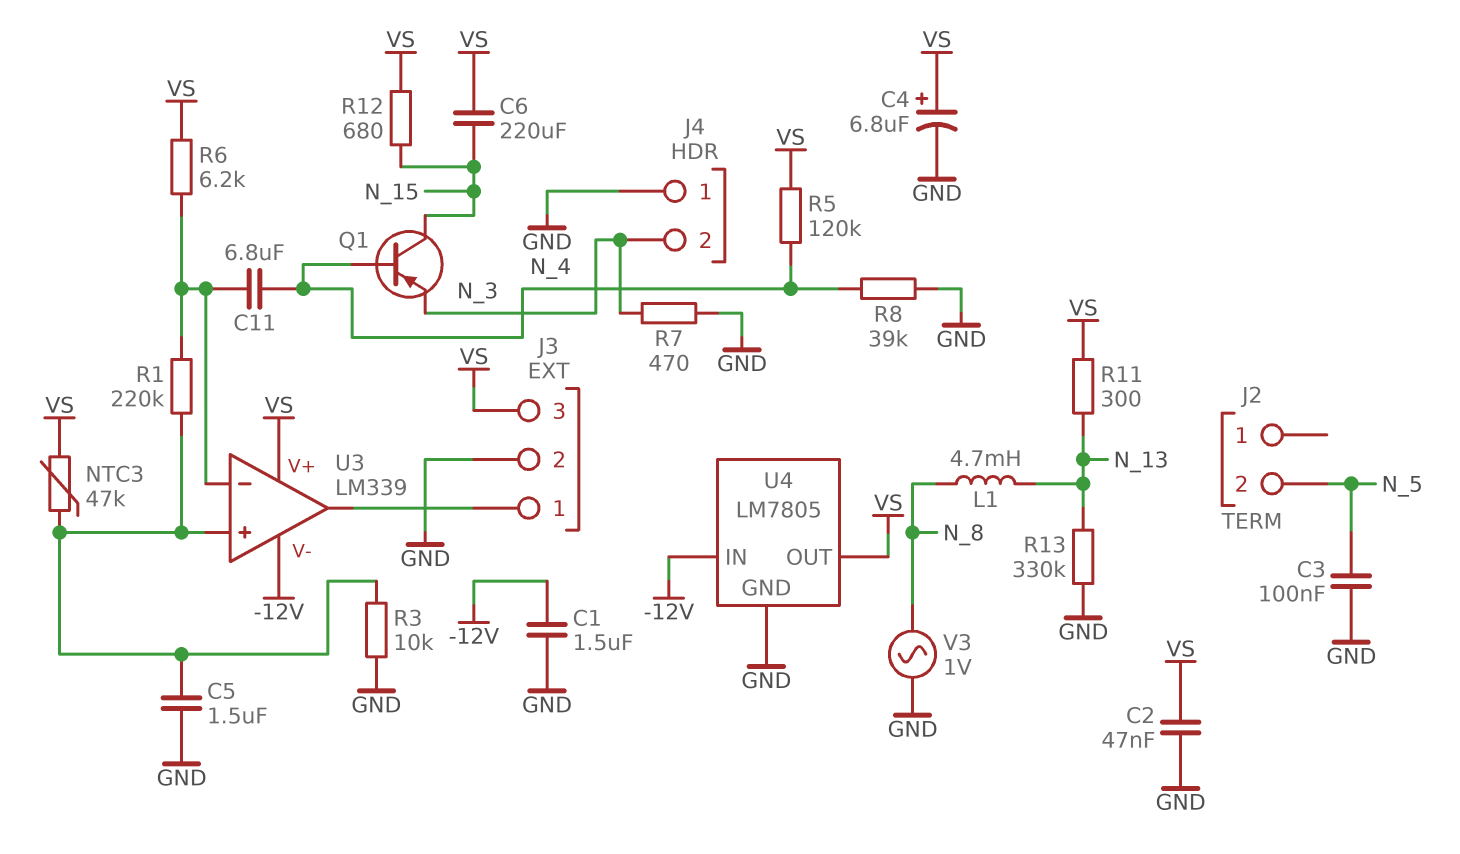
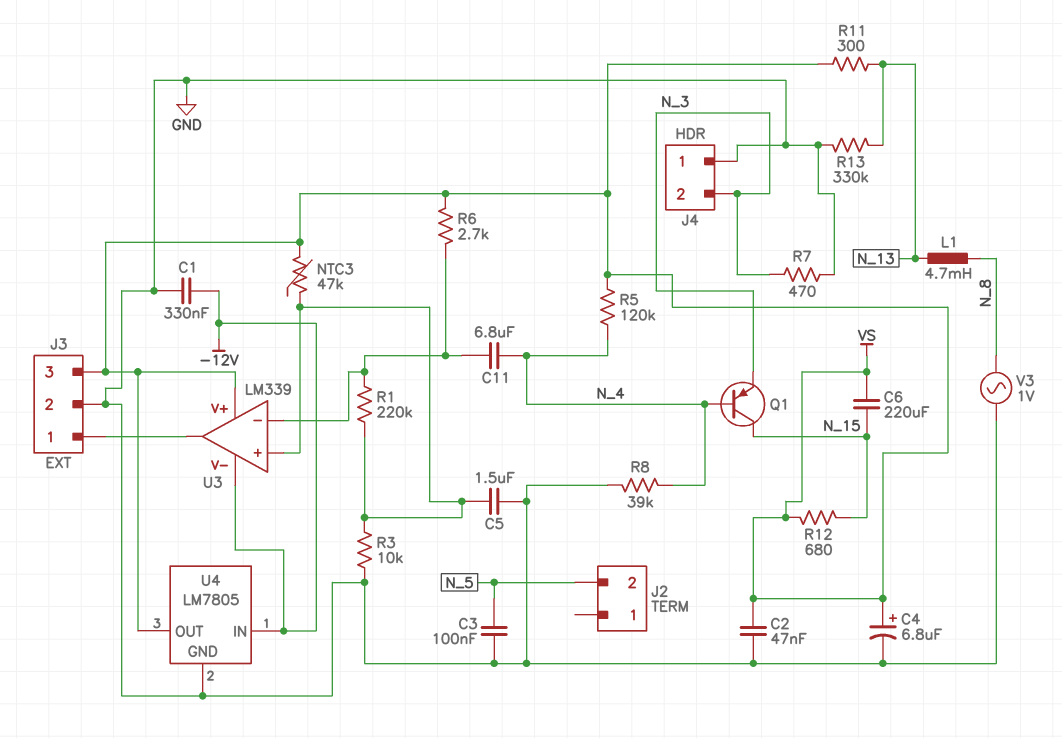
C1: 1.5uF (-12V, GND) -> 330nF (-12V, GND)
R6: 6.2k (U3/in-, VS) -> 2.7k (U3/in-, VS)

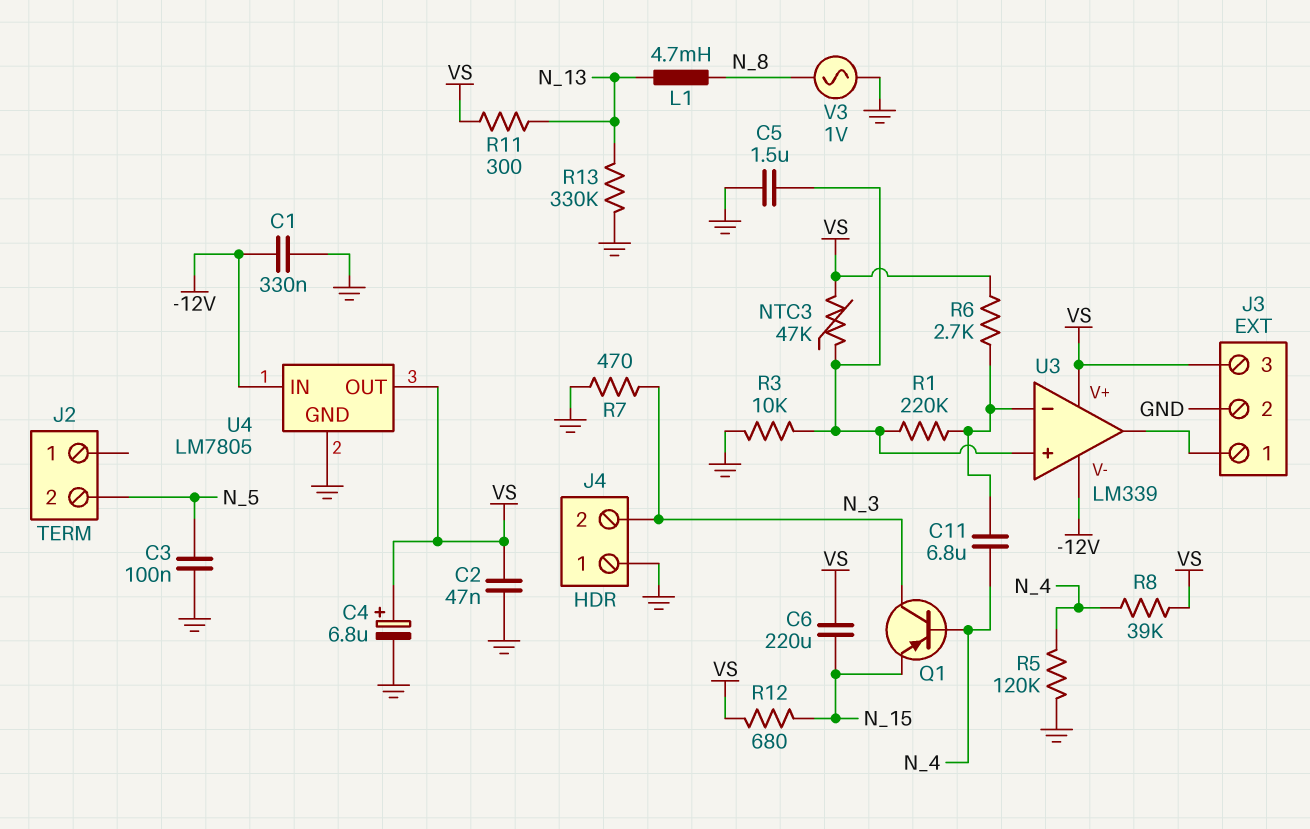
Q1: PNP (B N_4, C N_15, E N_3) -> PNP (B N_4, C N_3, E N_15)
R5: 120k (N_4, VS) -> 120k (GND, N_4)
R8: 39k (GND, N_4) -> 39k (N_4, VS)

